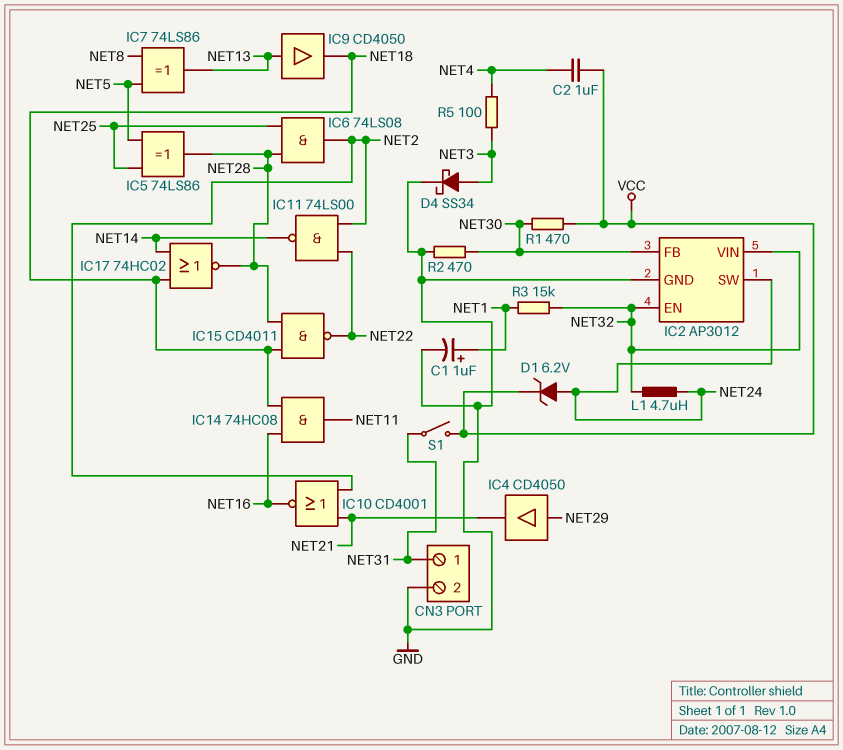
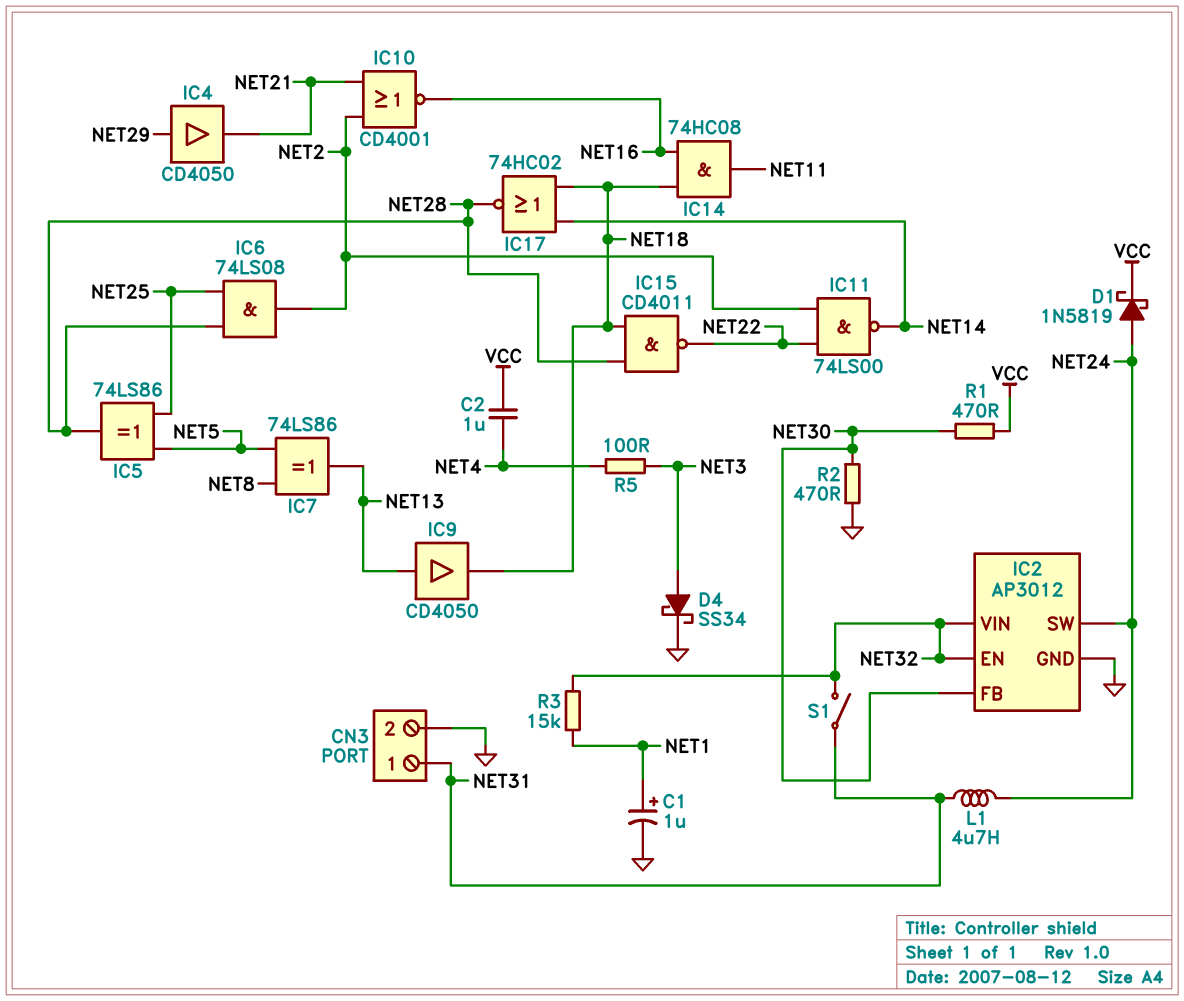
D1: zener 6.2V (A NET24, K VCC) -> schottky 1N5819 (A NET24, K VCC)
L1: 4.7uH (NET24, NET32) -> 4.7uH (NET24, NET31)
S1: switch (NET31, VCC) -> switch (NET31, NET32)

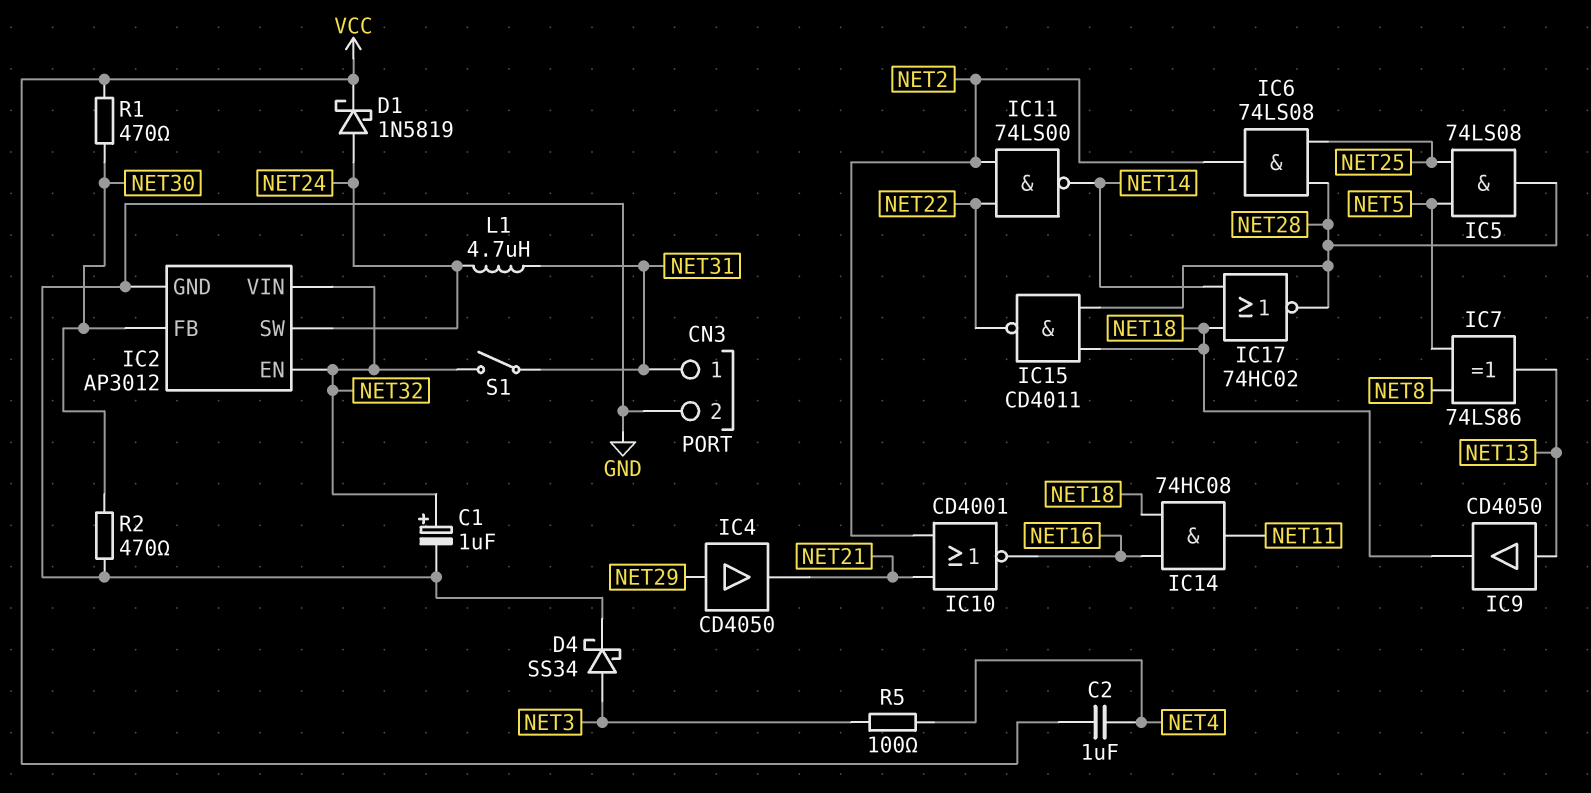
C1: 1uF (plus NET1, minus GND) -> 1uF (plus NET32, minus GND)
IC5: XOR 74LS86 (in NET5, in NET25, out NET28) -> AND 74LS08 (in NET5, in NET25, out NET28)
R3: 15k (NET1, NET32) -> none

